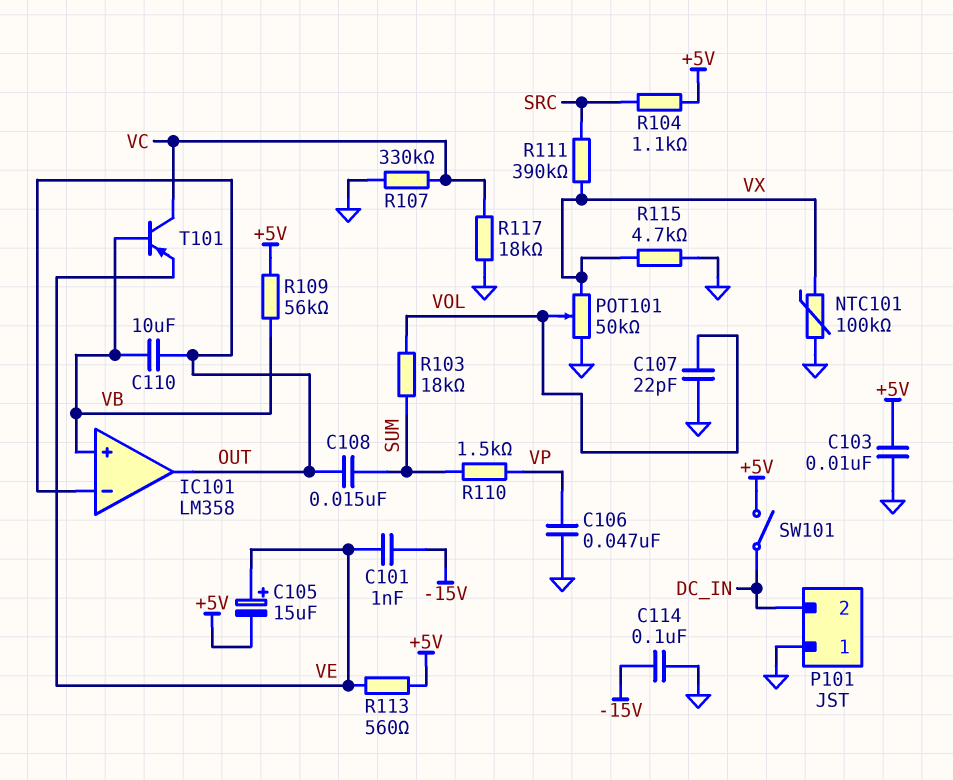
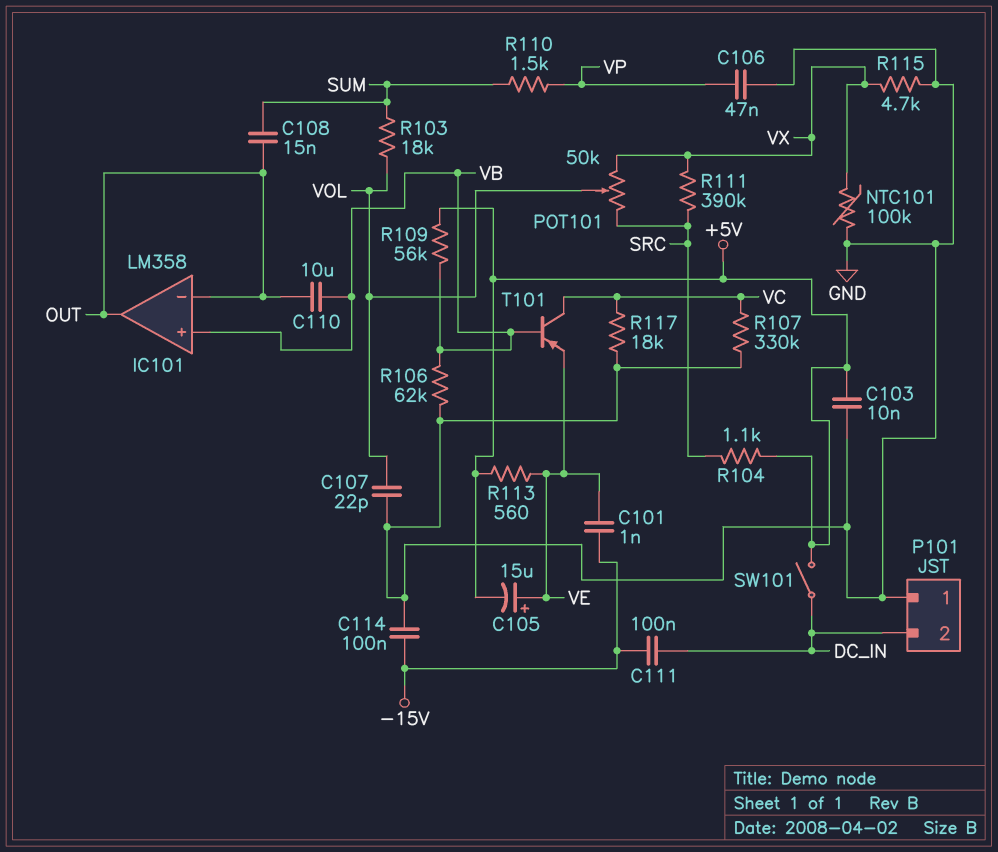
C111: none -> 100nF (-15V, DC_IN)
POT101: 50k (GND, VX, wiper VOL) -> 50k (SRC, VX, wiper VOL)
R106: none -> 62k (GND, VB)

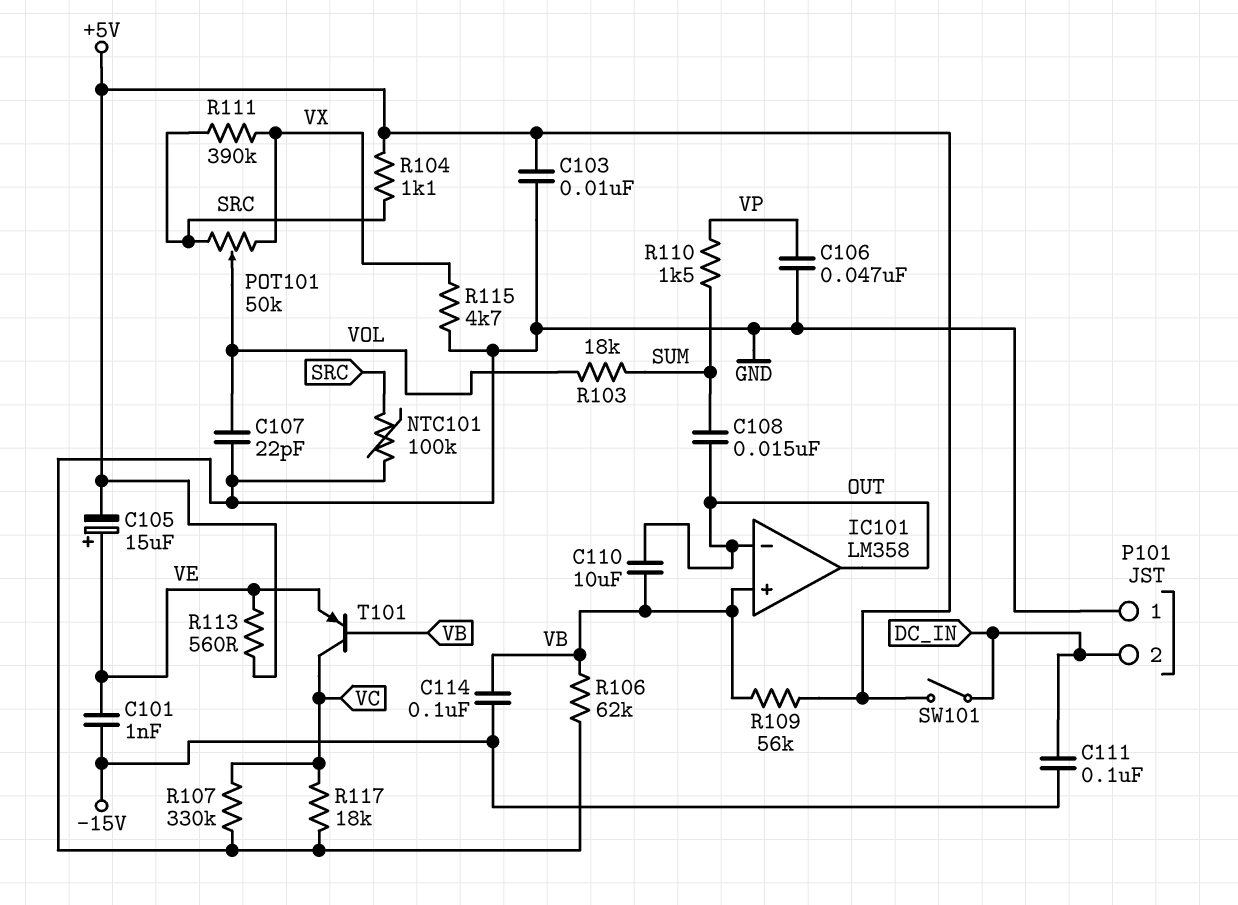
C114: 100nF (-15V, GND) -> 100nF (-15V, VB)
NTC101: 100k (GND, VX) -> 100k (GND, SRC)

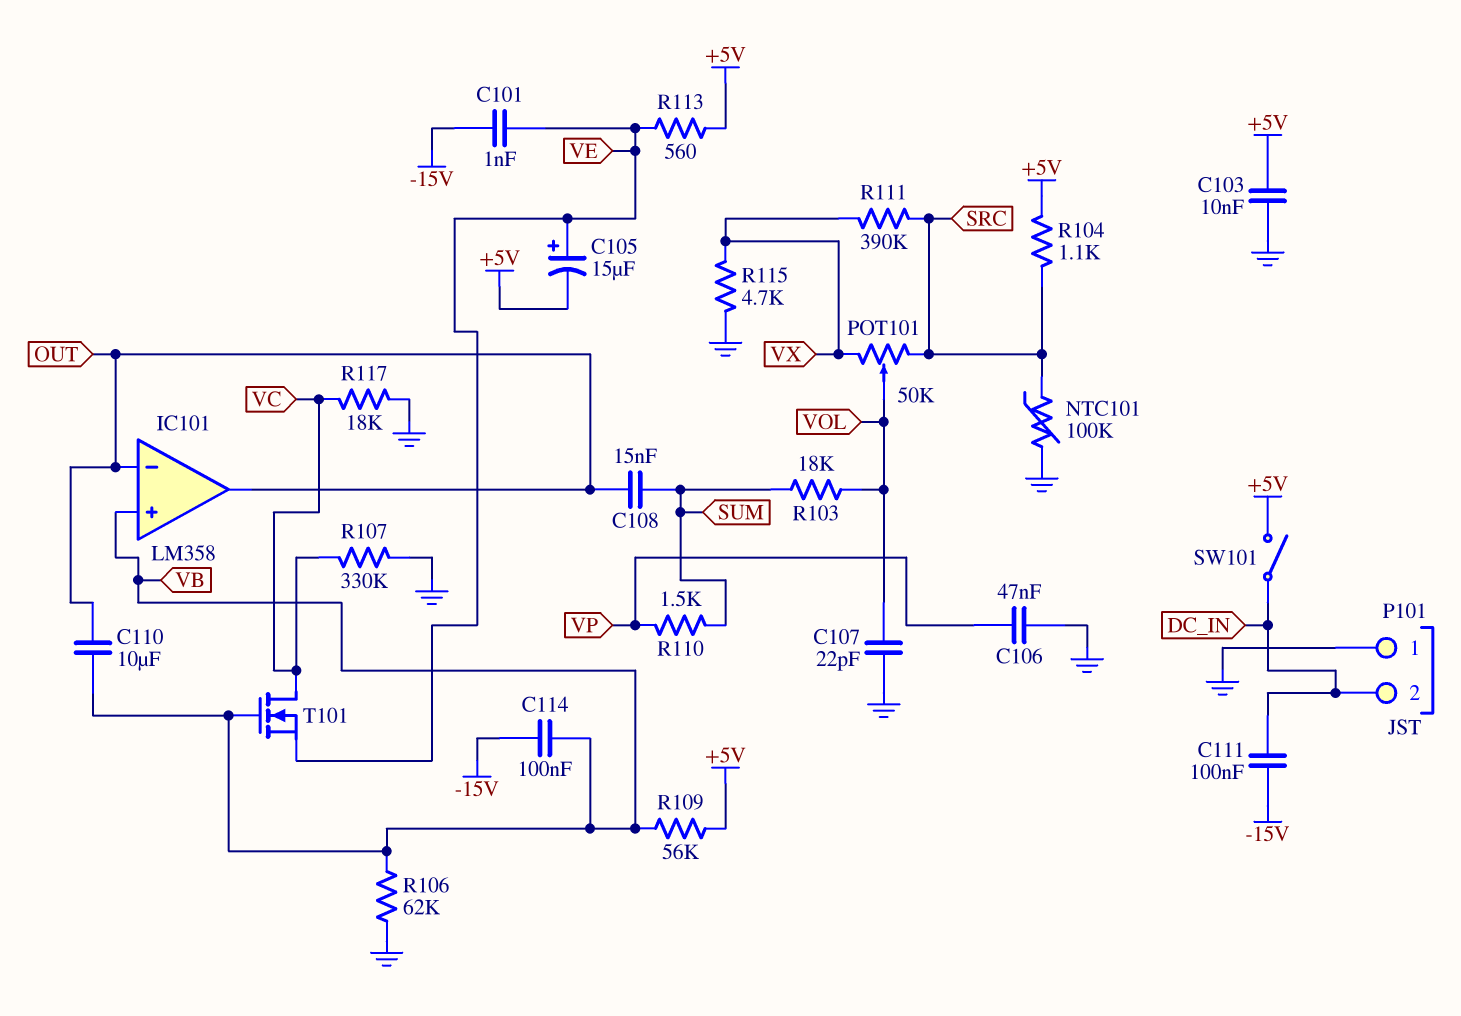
T101: PNP (B VB, C VC, E VE) -> NMOS (G VB, D VC, S VE)

